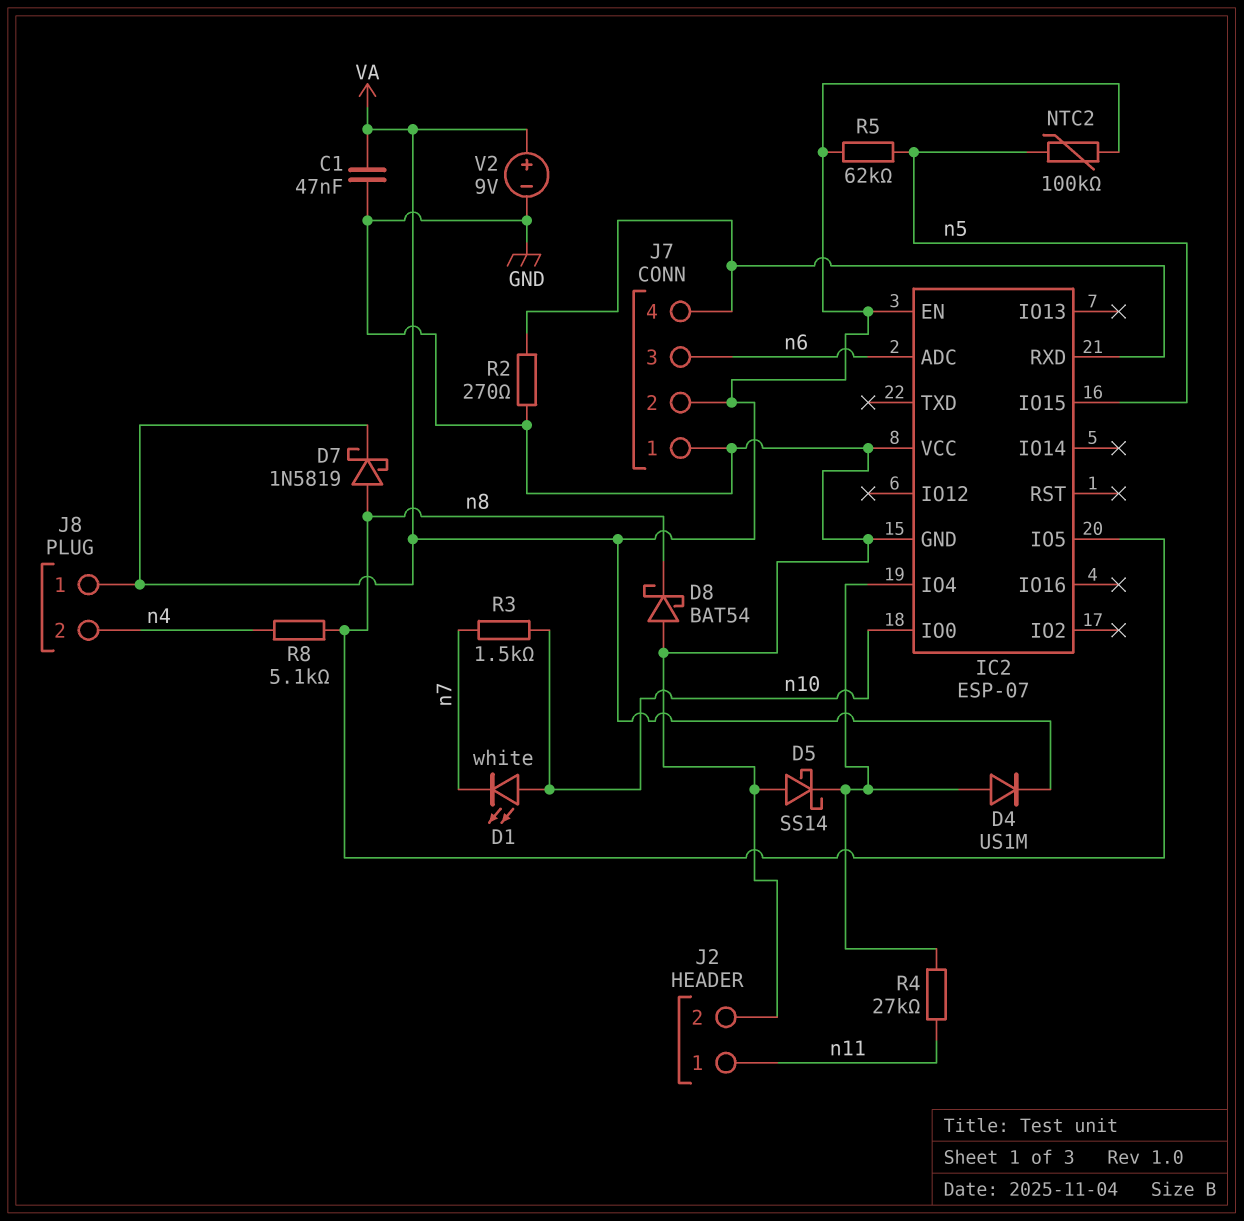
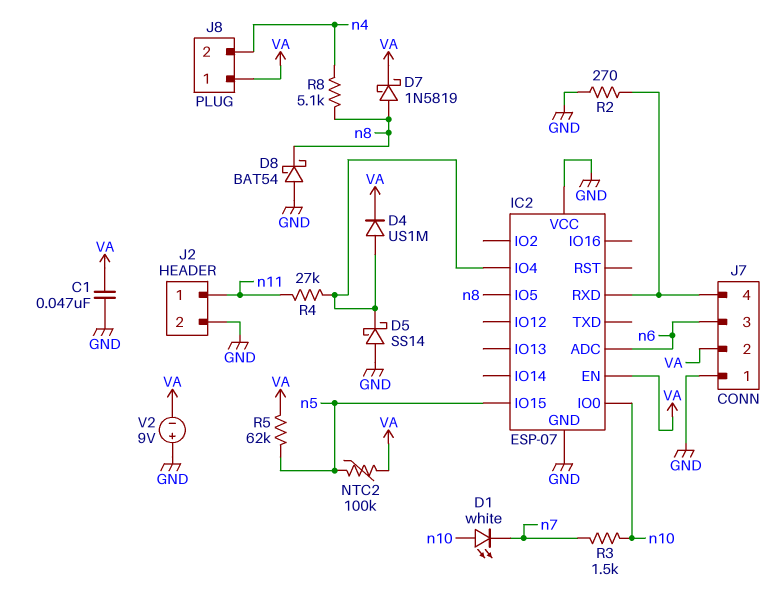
V2: 9V (plus VA, minus GND) -> 9V (plus GND, minus VA)

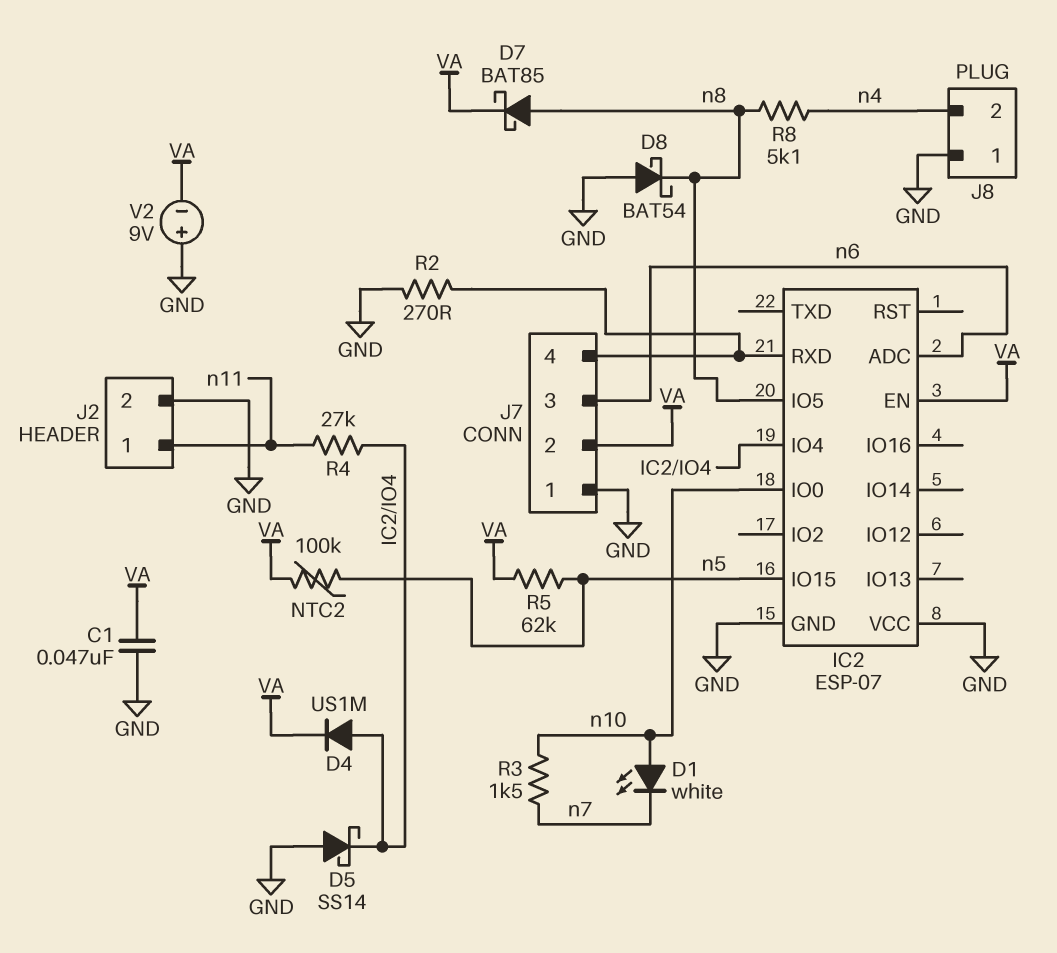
D7: schottky 1N5819 (A n8, K VA) -> schottky BAT85 (A n8, K VA)
J8 pin 1: VA -> GND

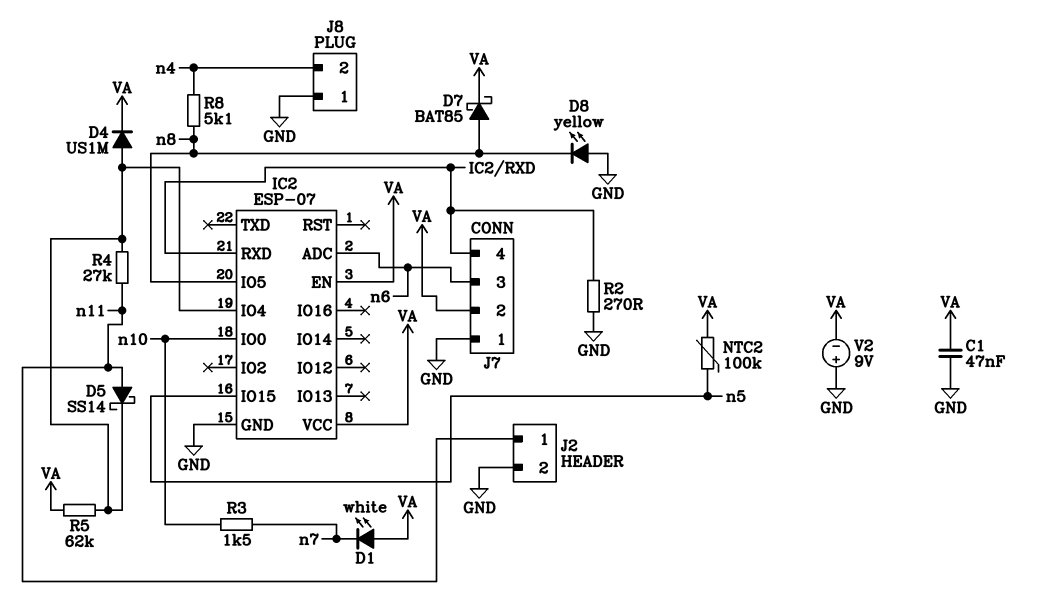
D1: LED white (A n10, K n7) -> LED white (A VA, K n7)
D5: schottky SS14 (A GND, K IC2/IO4) -> schottky SS14 (A n11, K IC2/IO4)
D8: schottky BAT54 (A GND, K n8) -> LED yellow (A GND, K n8)
IC2 pin VCC: GND -> VA
R5: 62k (VA, n5) -> 62k (IC2/IO4, VA)

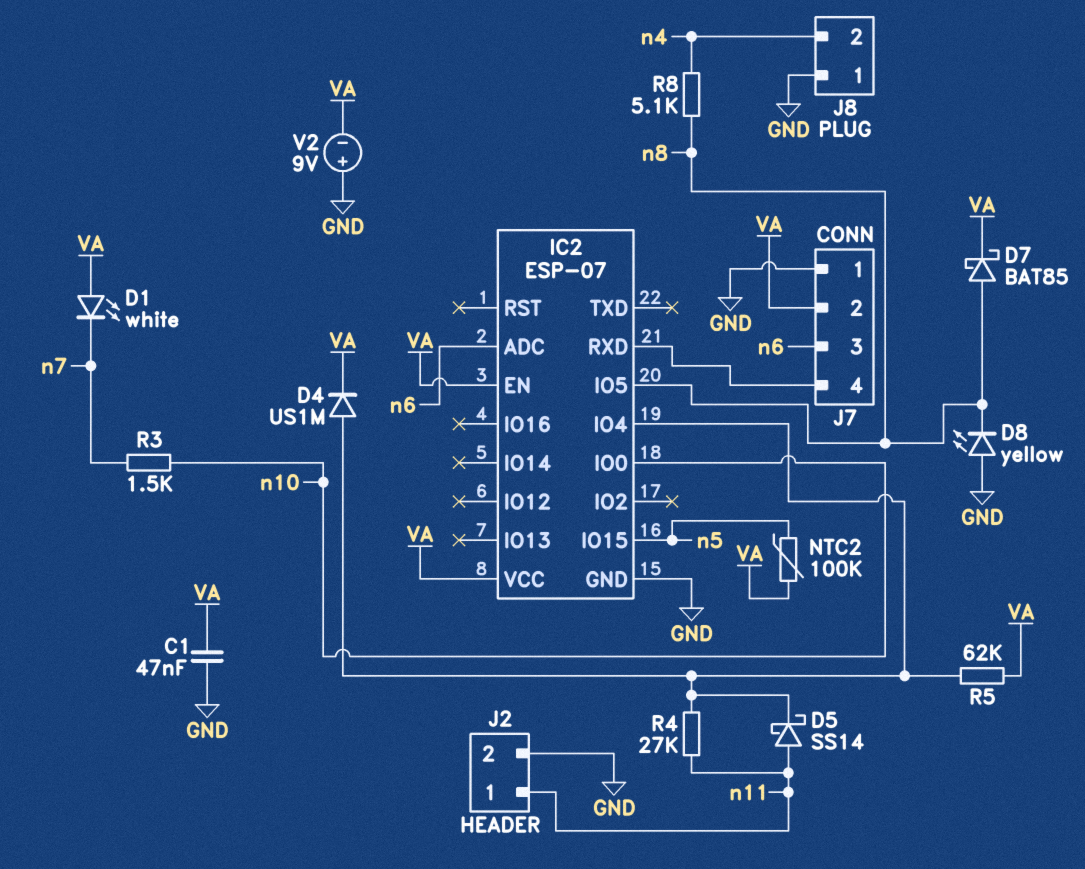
R2: 270 (GND, IC2/RXD) -> none

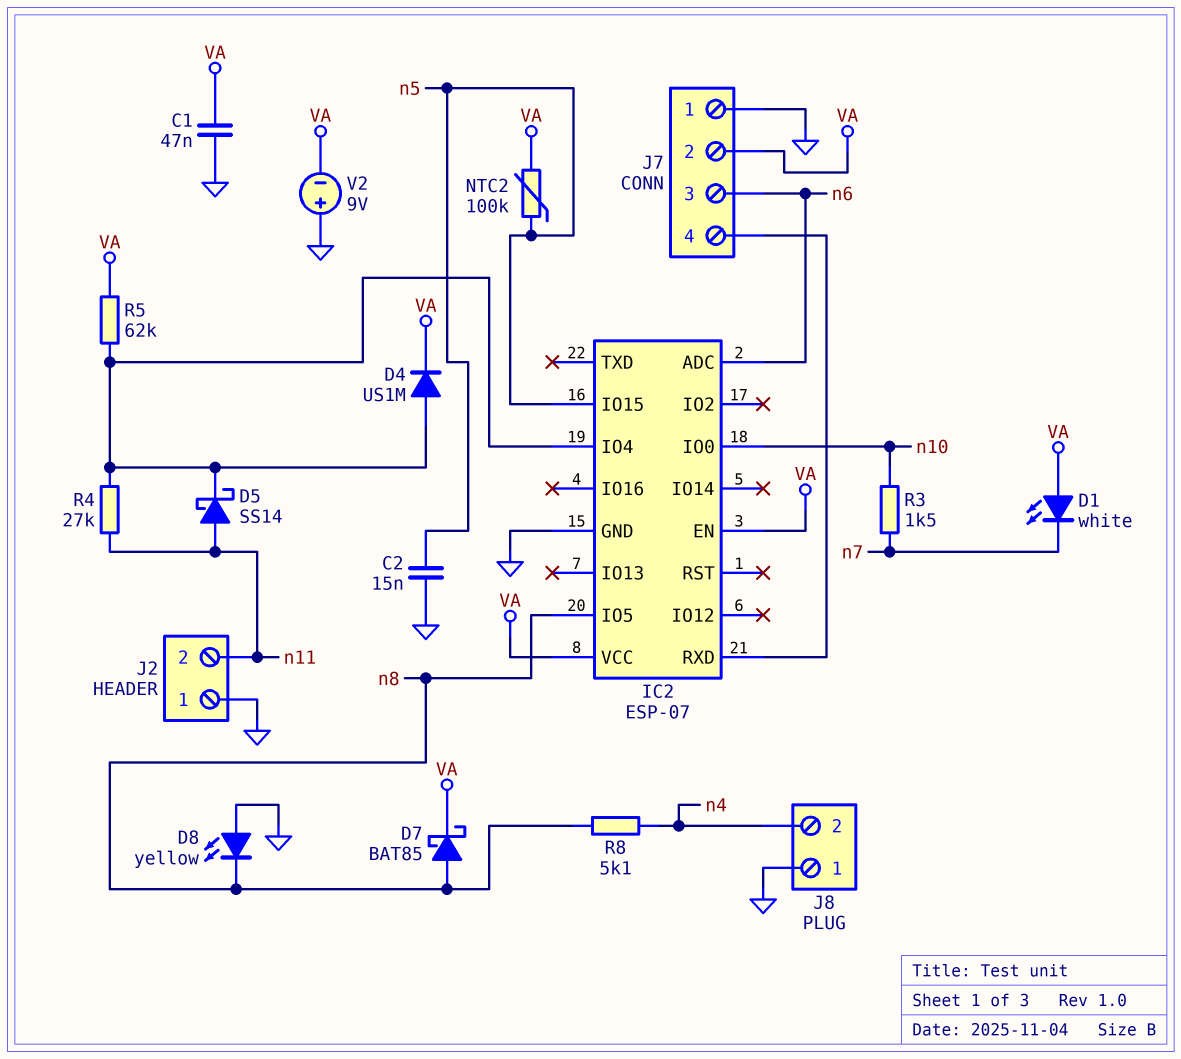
C2: none -> 15nF (GND, n5)
J2 pin 1: n11 -> GND
J2 pin 2: GND -> n11

